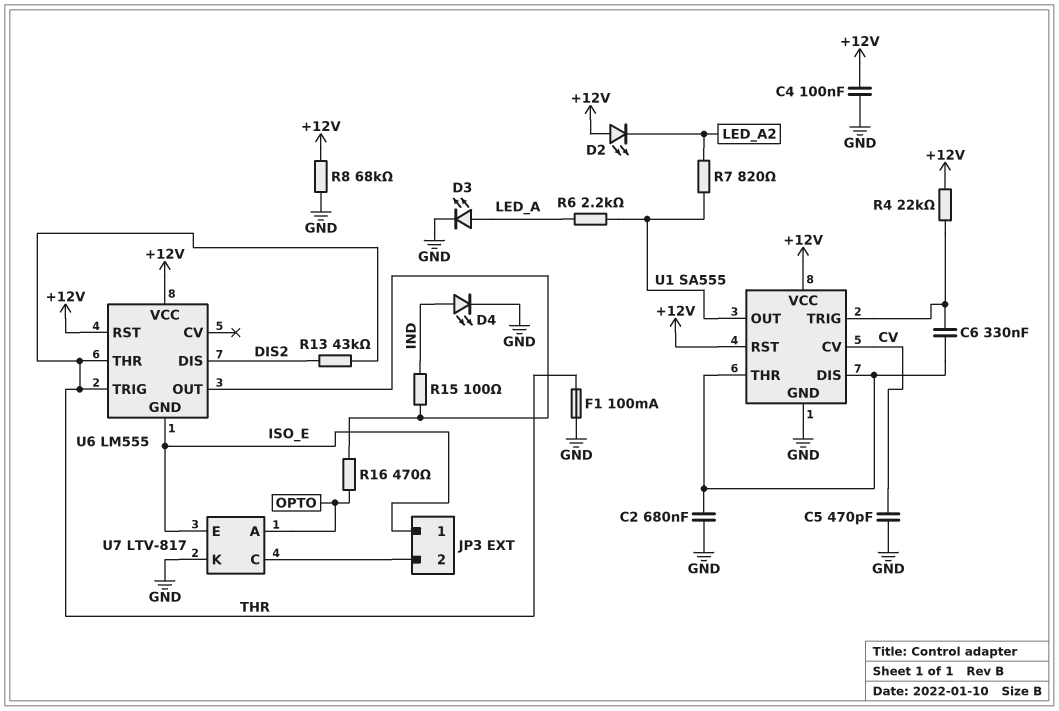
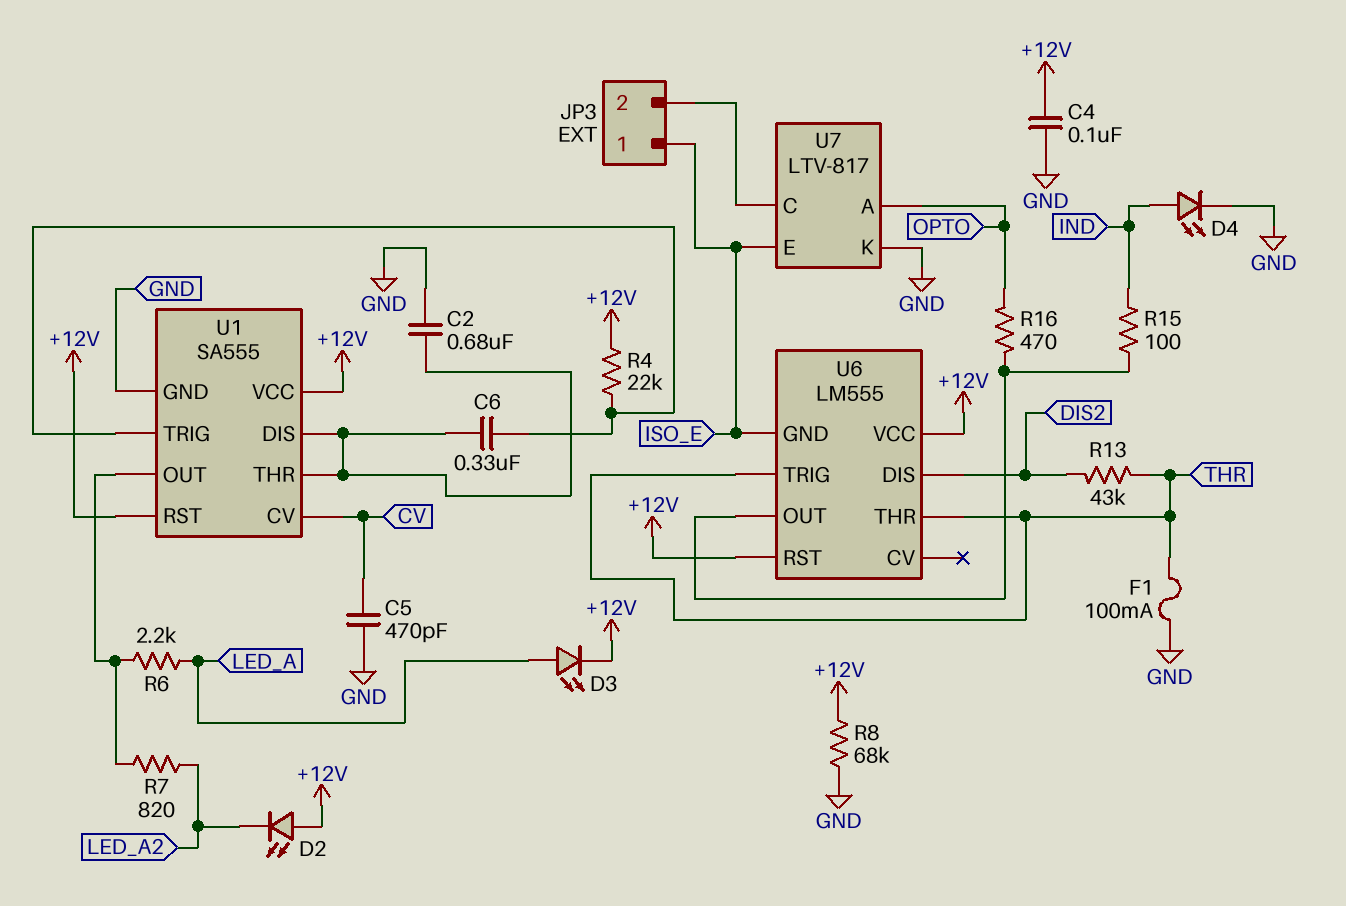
D3: LED (A LED_A, K GND) -> LED (A LED_A, K +12V)

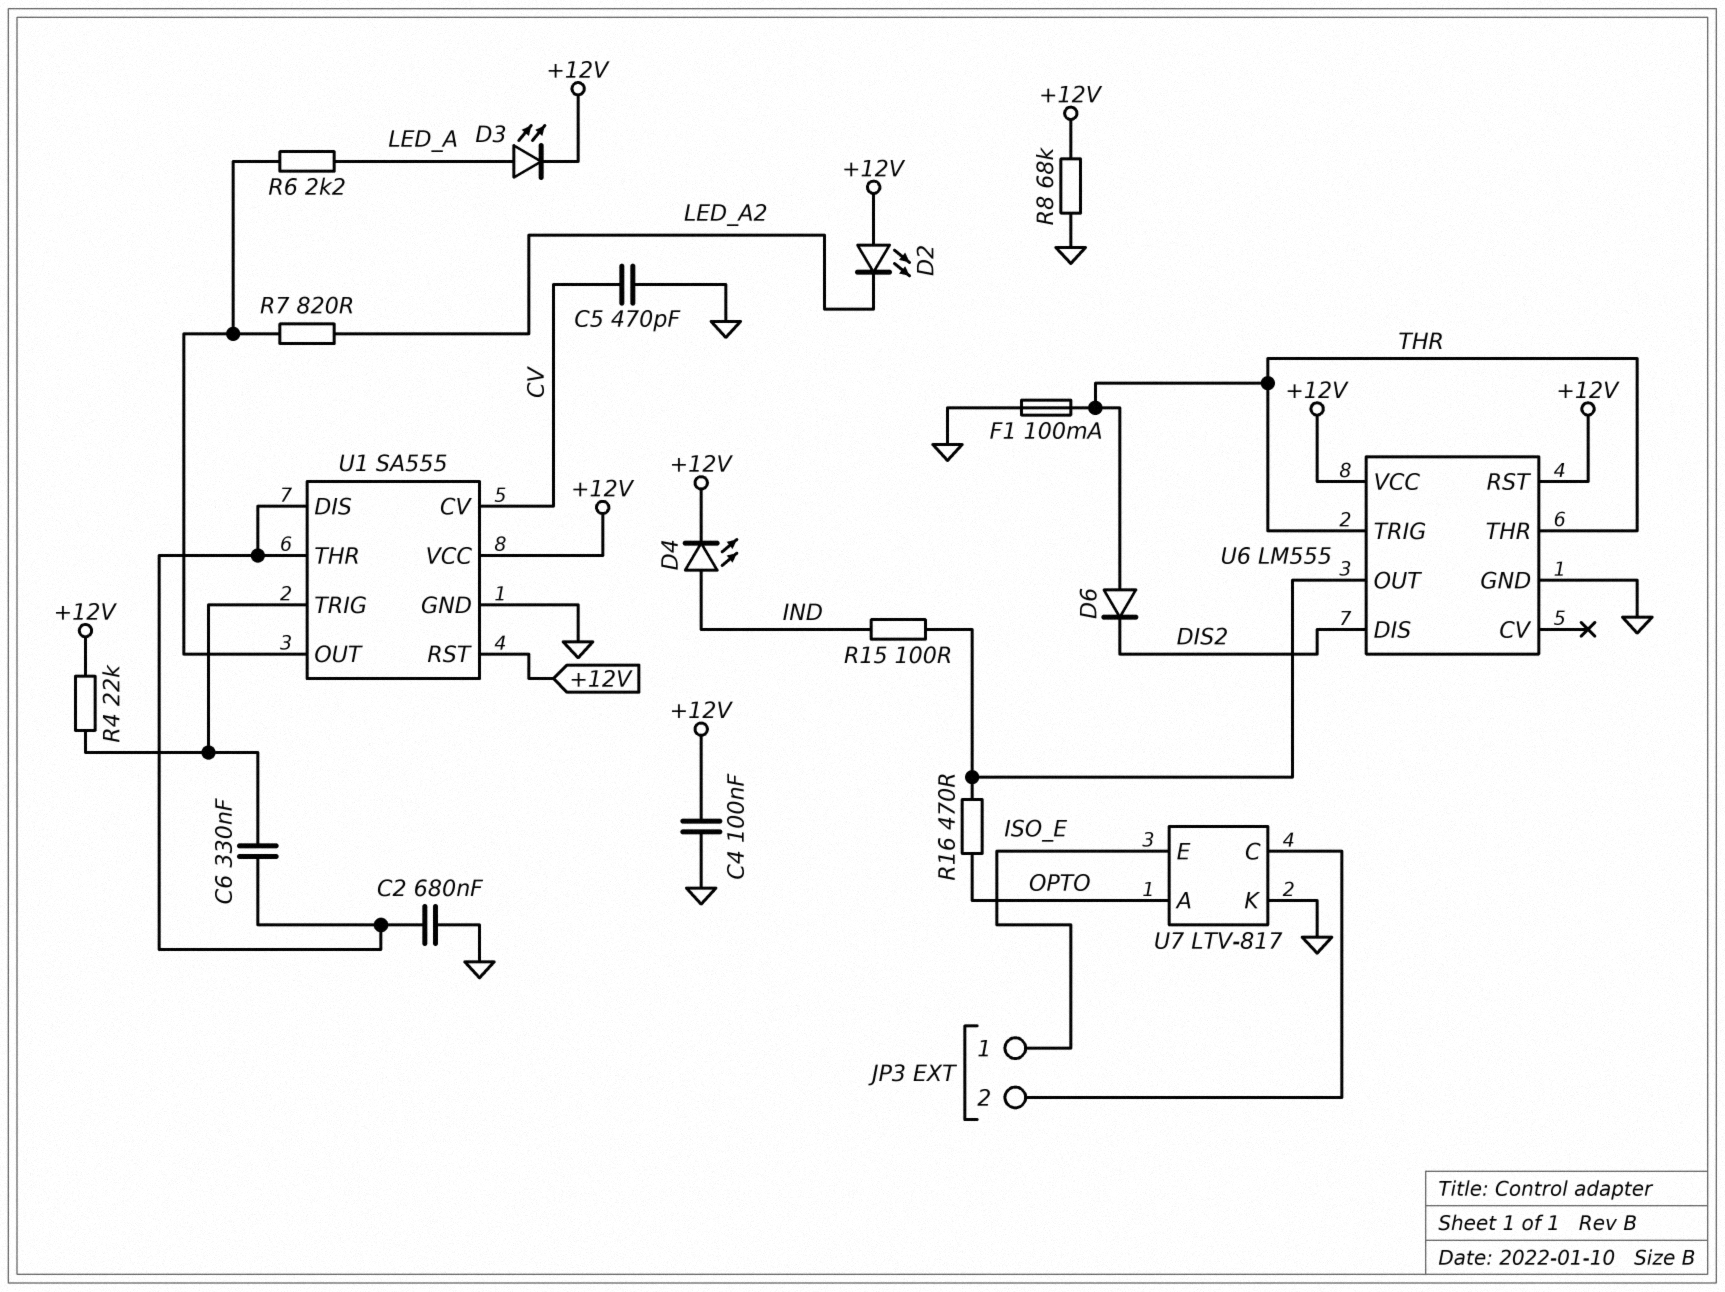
D4: LED (A IND, K GND) -> LED (A IND, K +12V)
D6: none -> diode (A THR, K DIS2)
R13: 43k (DIS2, THR) -> none
U6 pin GND: ISO_E -> GND

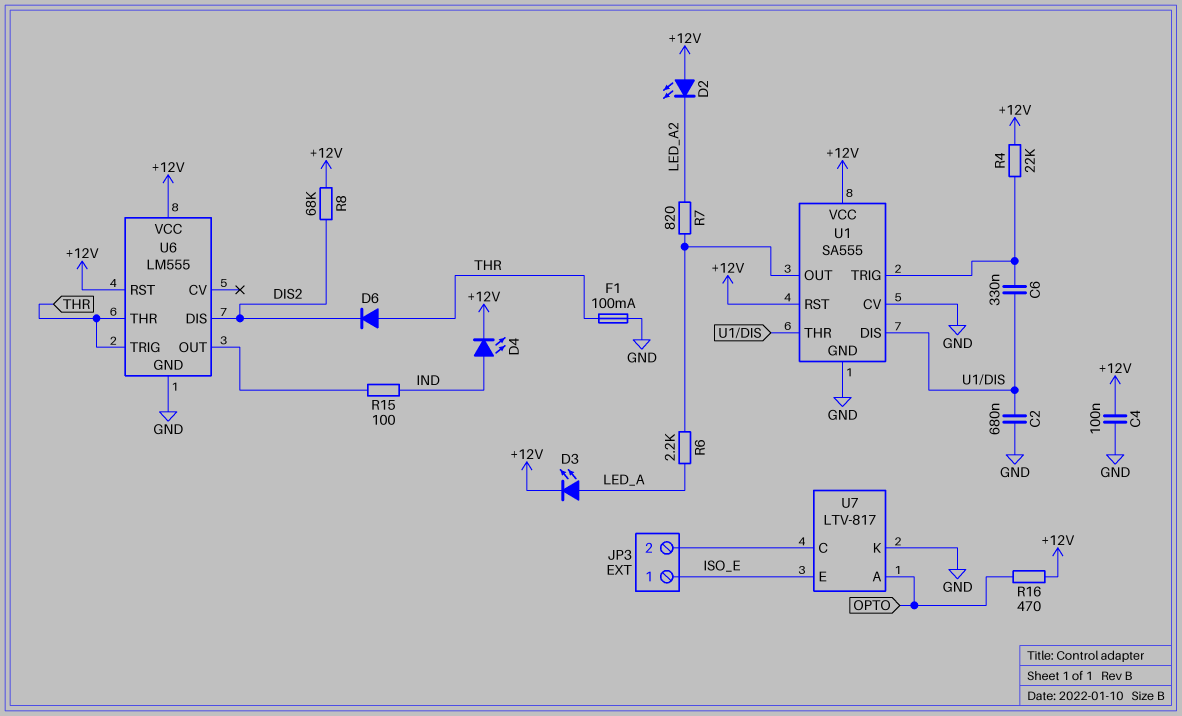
C5: 470pF (CV, GND) -> none
R8: 68k (+12V, GND) -> 68k (+12V, DIS2)
R16: 470 (OPTO, U6/OUT) -> 470 (+12V, OPTO)
U1 pin CV: CV -> GND

